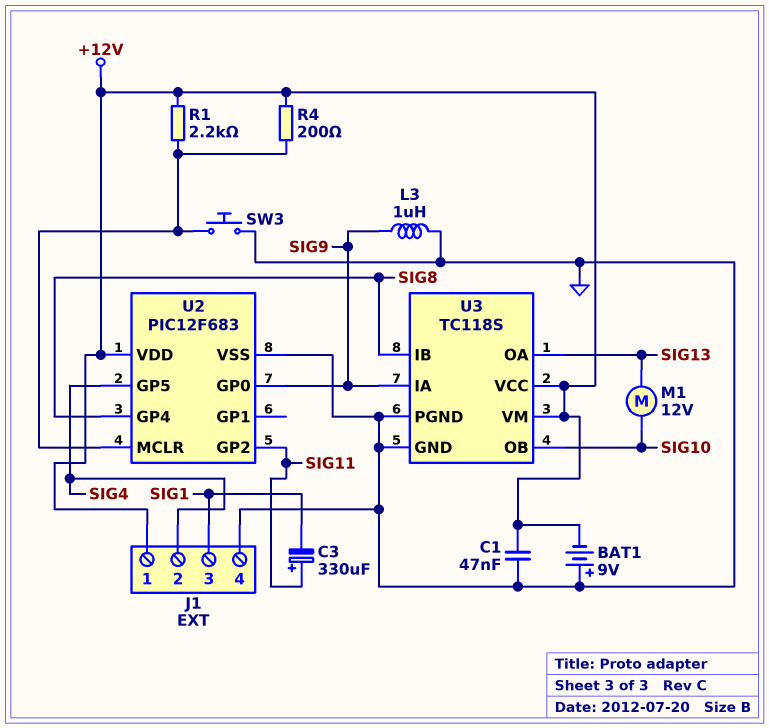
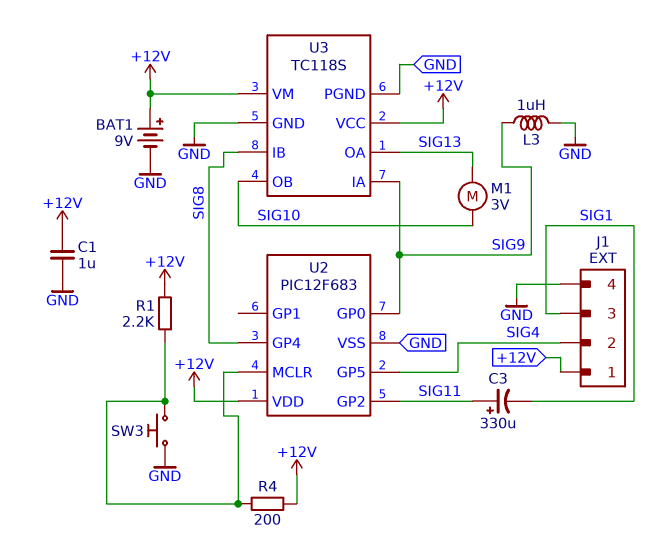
BAT1: 9V (plus GND, minus +12V) -> 9V (plus +12V, minus GND)
C1: 47nF (+12V, GND) -> 1uF (+12V, GND)
M1: motor 12V (SIG10, SIG13) -> motor 3V (SIG10, SIG13)

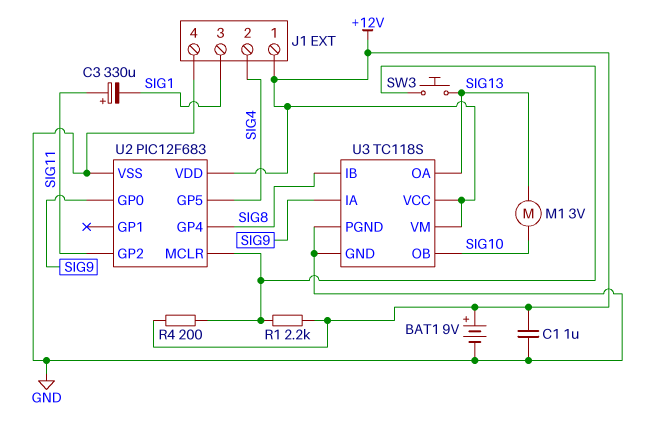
L3: 1uH (GND, SIG9) -> none
SW3: button (GND, U2/MCLR) -> button (SIG13, U2/MCLR)

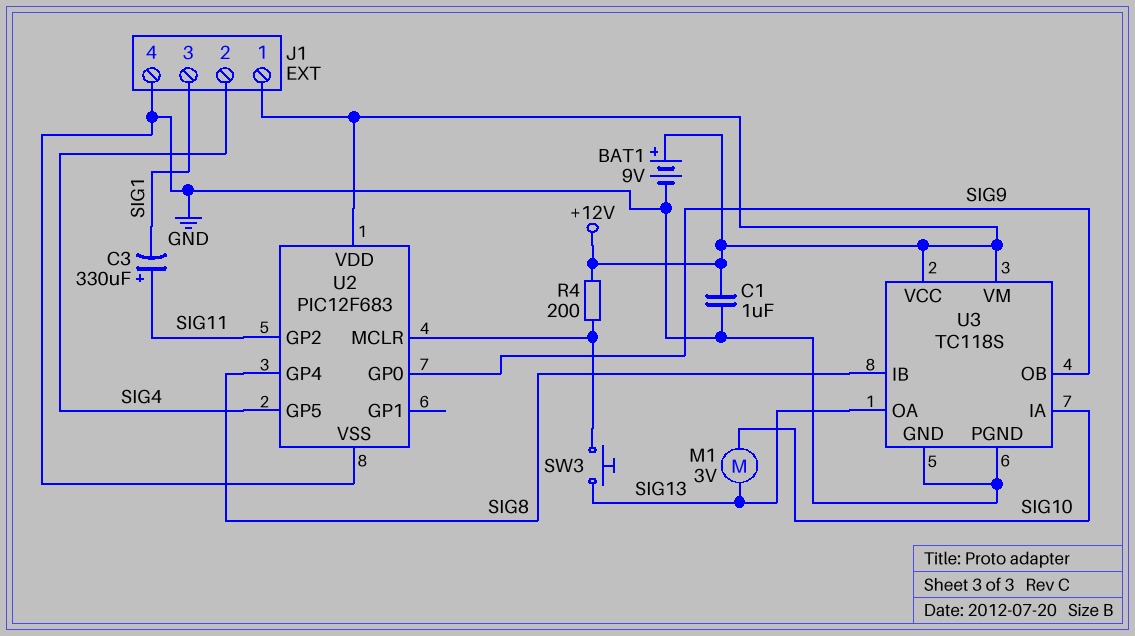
R1: 2.2k (+12V, U2/MCLR) -> none
U3 pin IA: SIG9 -> SIG10
U3 pin OB: SIG10 -> SIG9

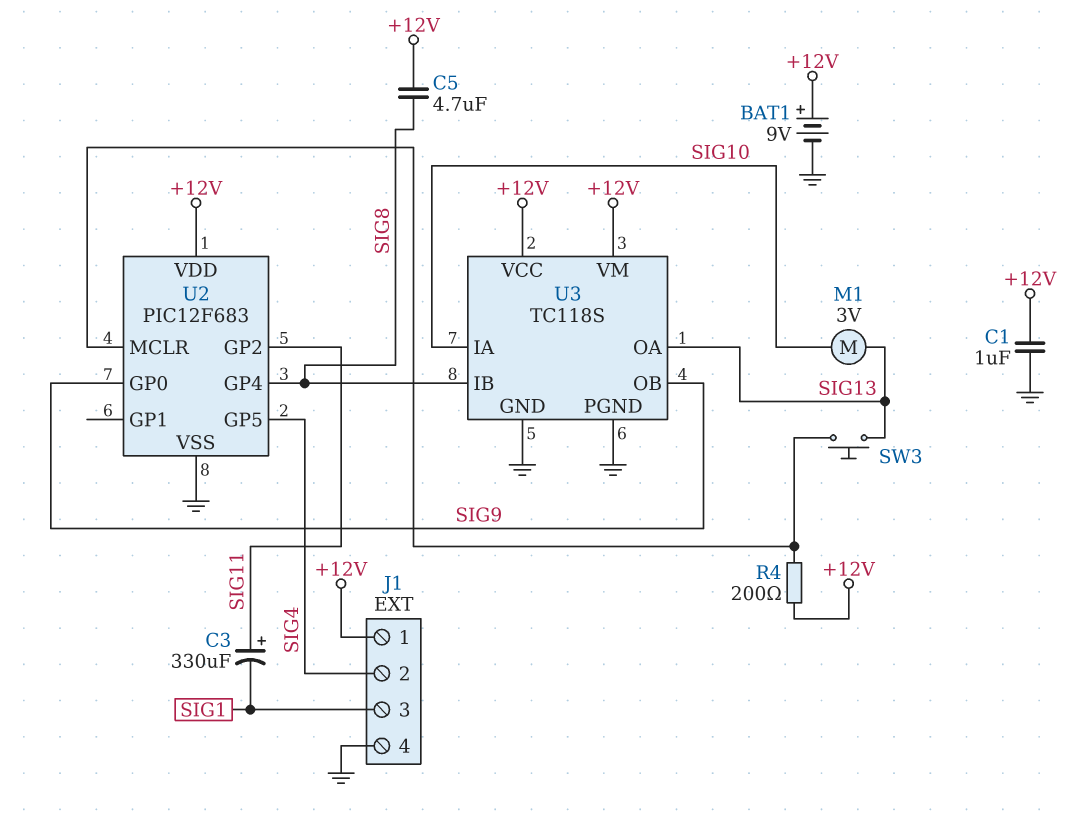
C5: none -> 4.7uF (+12V, SIG8)

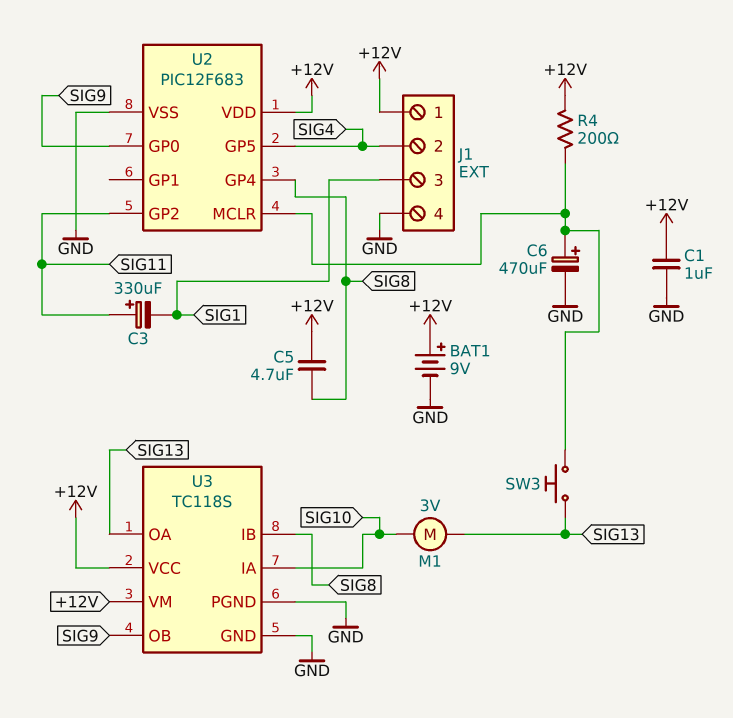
C6: none -> 470uF (plus U2/MCLR, minus GND)

